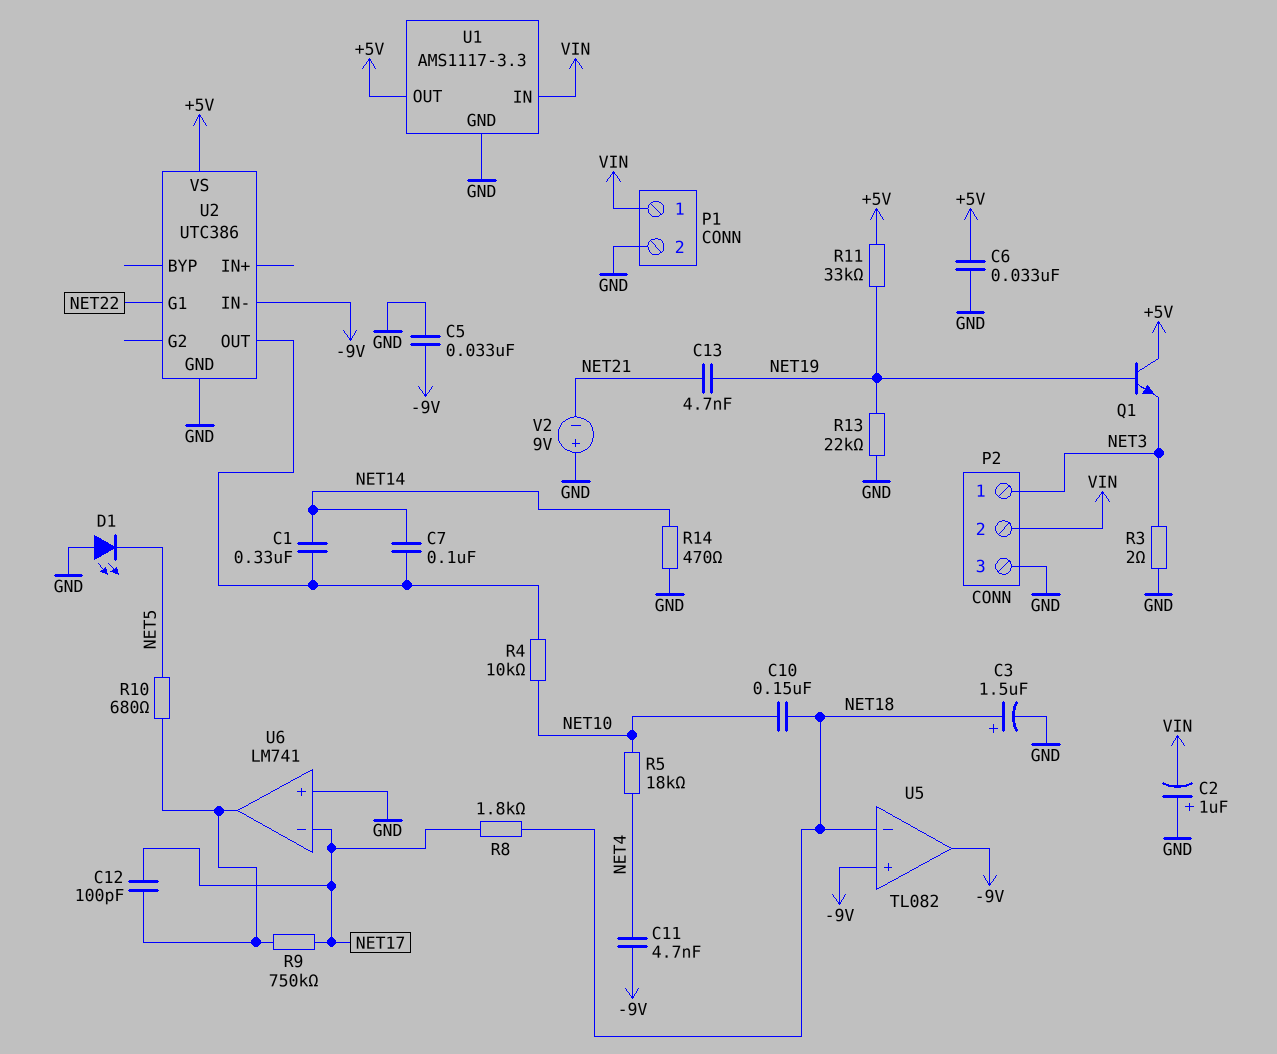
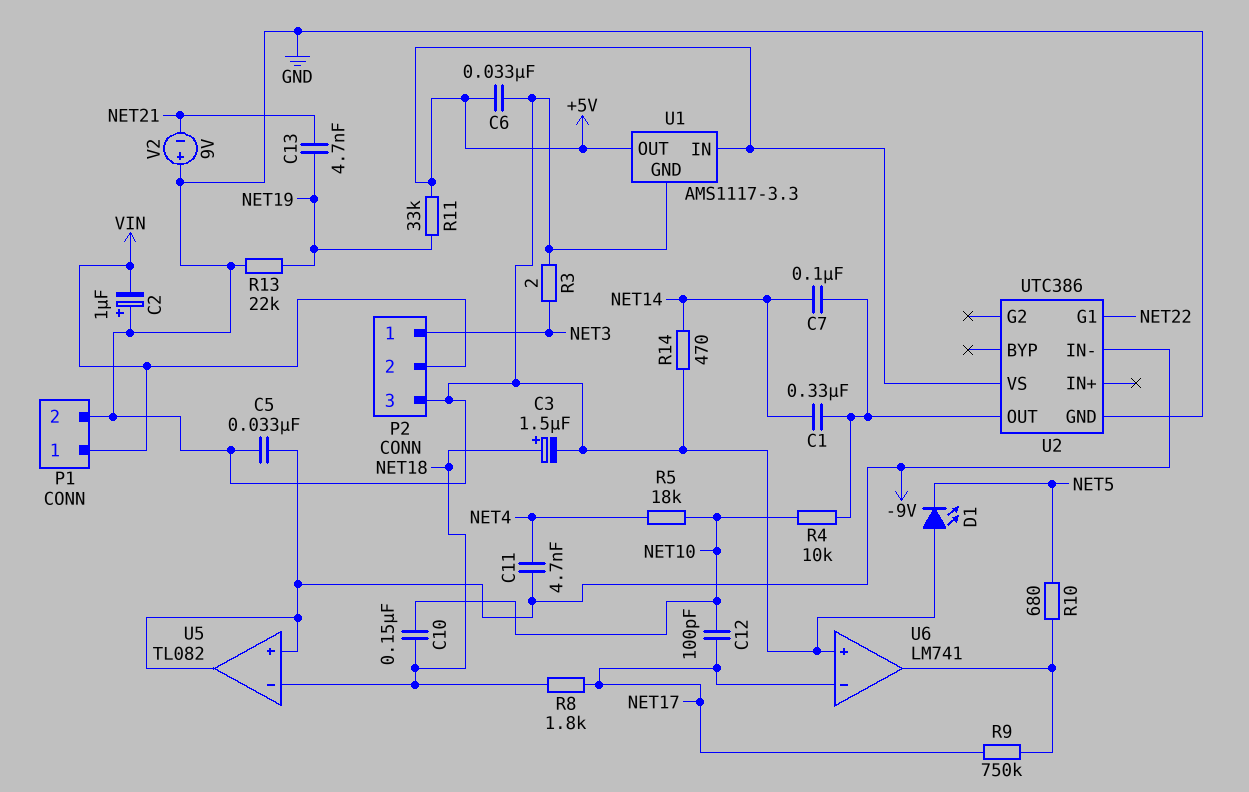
C12: 100pF (NET17, U6/out) -> 100pF (NET10, NET17)
Q1: NPN (B NET19, C +5V, E NET3) -> none
U1 pin IN: VIN -> +5V

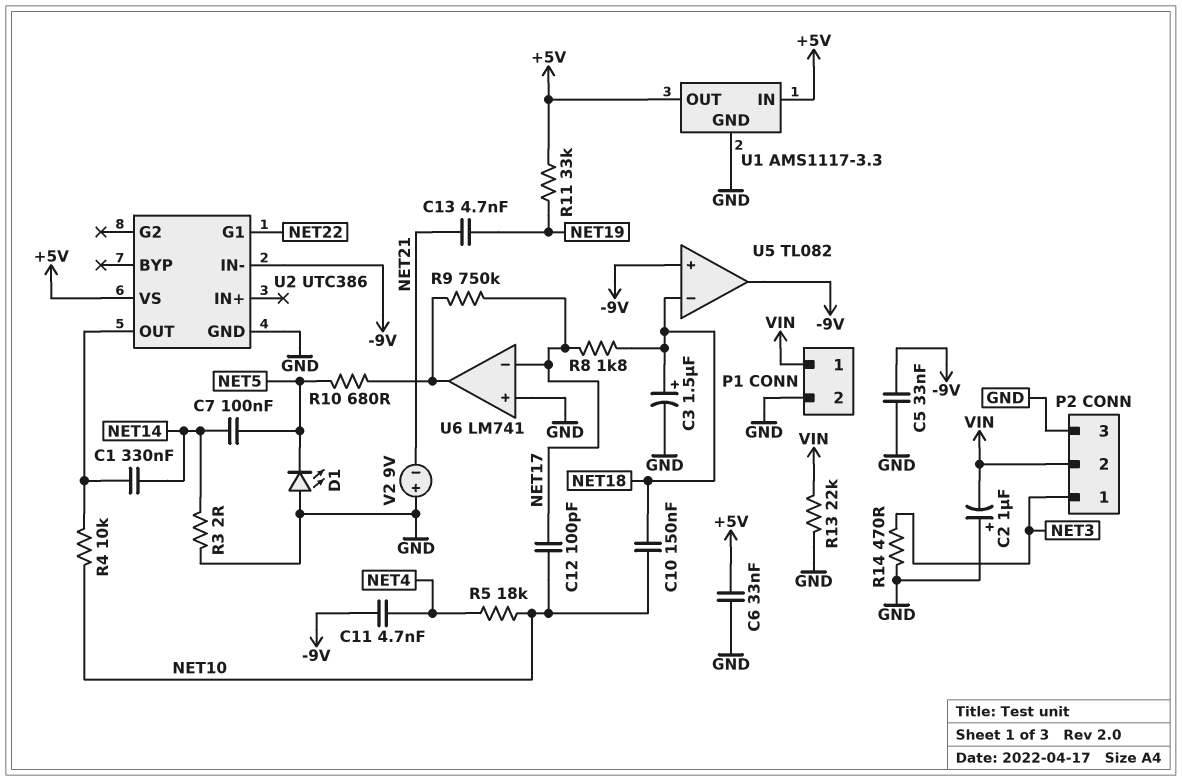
C7: 100nF (NET14, U2/OUT) -> 100nF (NET5, NET14)
R3: 2 (GND, NET3) -> 2 (GND, NET14)
R13: 22k (GND, NET19) -> 22k (GND, VIN)
R14: 470 (GND, NET14) -> 470 (GND, NET3)

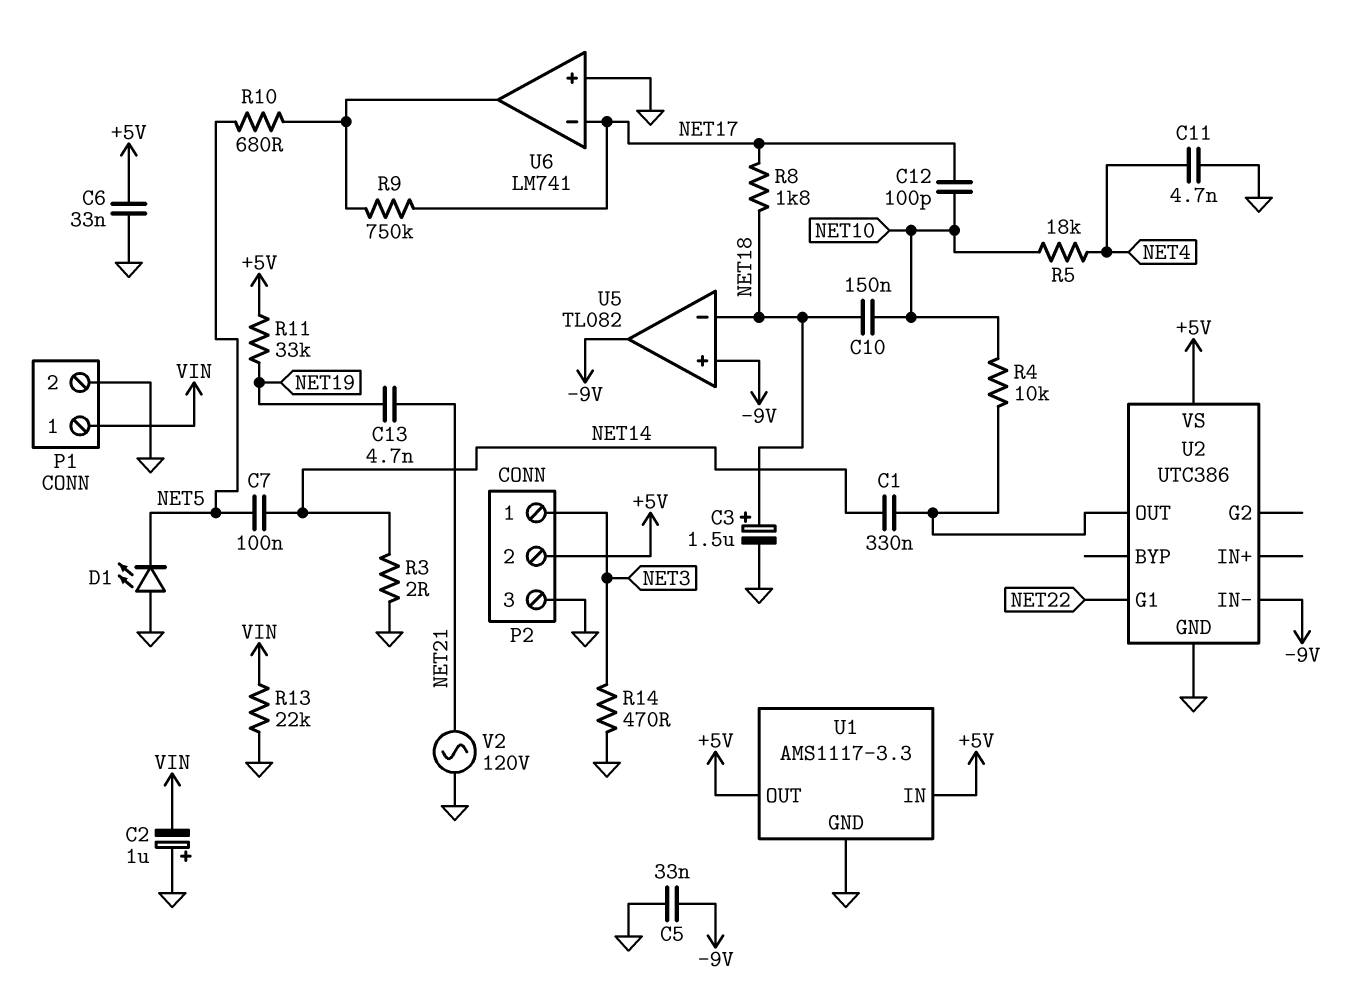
C11: 4.7nF (-9V, NET4) -> 4.7nF (GND, NET4)
P2 pin 2: VIN -> +5V
V2: 9V (plus GND, minus NET21) -> AC 120V (GND, NET21)

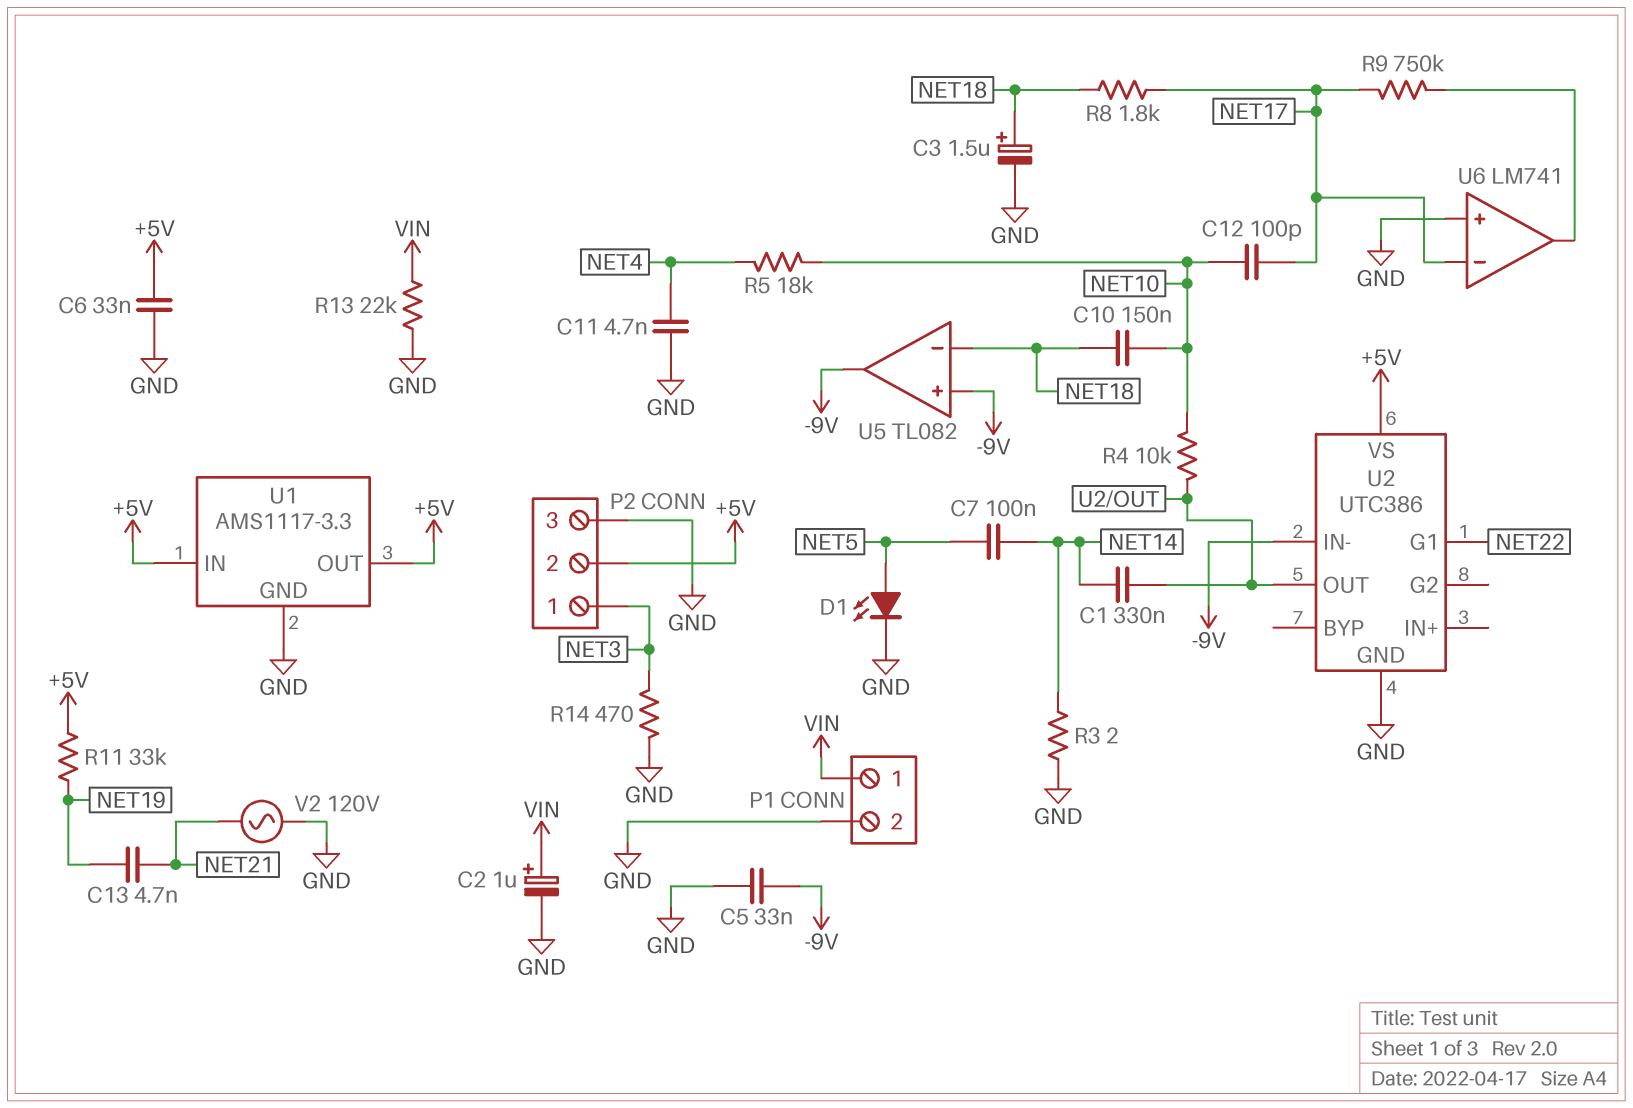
C2: 1uF (plus GND, minus VIN) -> 1uF (plus VIN, minus GND)
D1: LED (A GND, K NET5) -> LED (A NET5, K GND)
R10: 680 (NET5, U6/out) -> none

